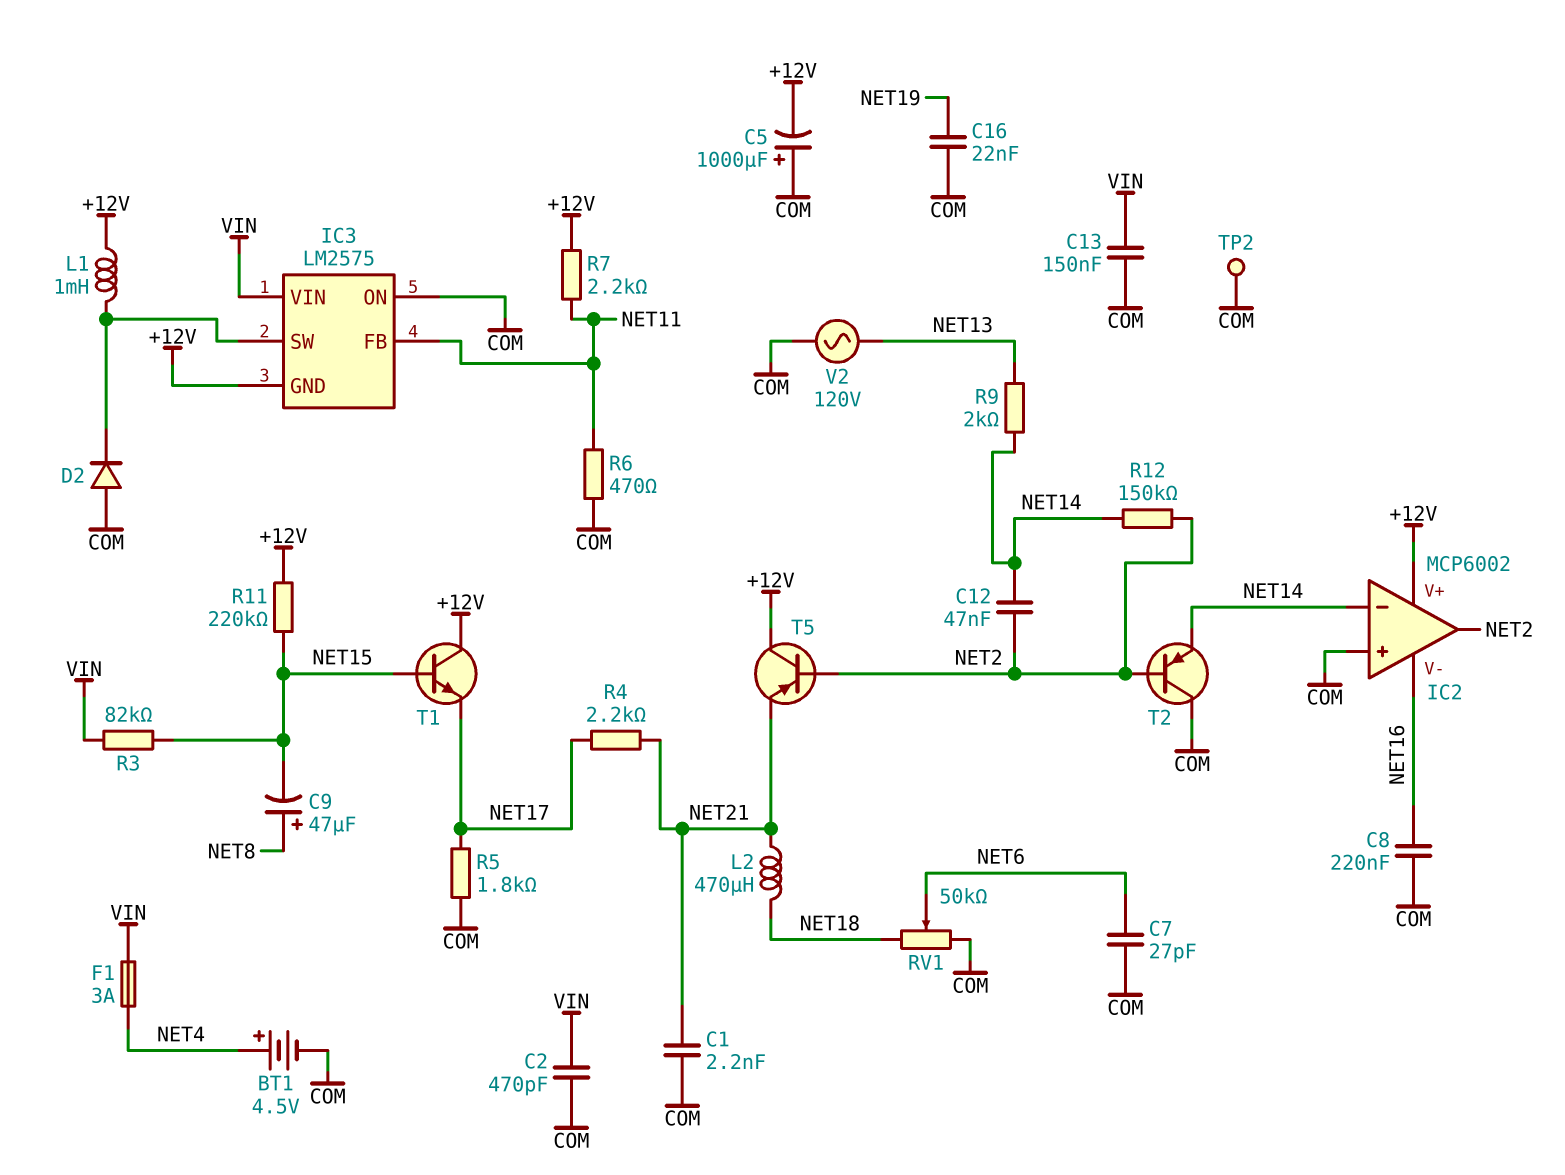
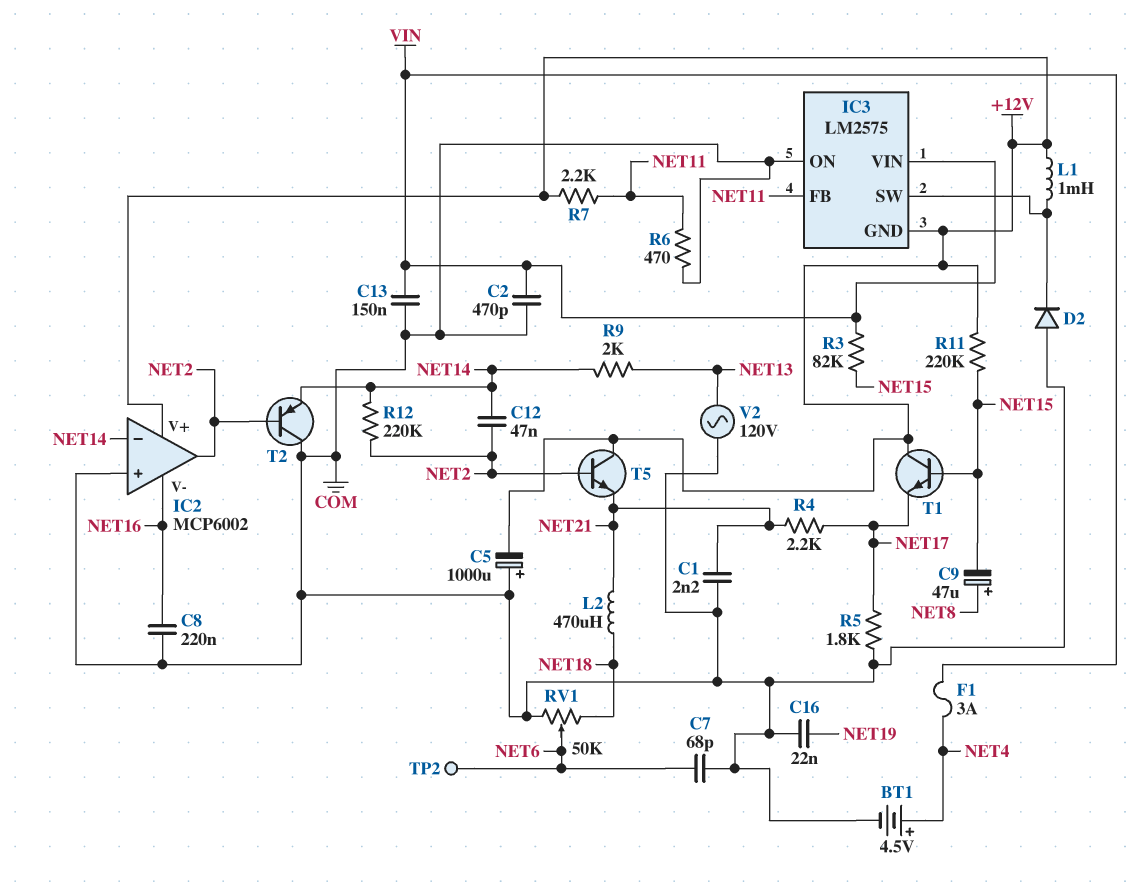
C7: 27pF (COM, NET6) -> 68pF (COM, NET6)
R12: 150k (NET2, NET14) -> 220k (NET2, NET14)
T5: PNP (B NET2, C +12V, E NET21) -> NPN (B NET2, C +12V, E NET21)
TP2: test point (COM) -> test point (NET6)

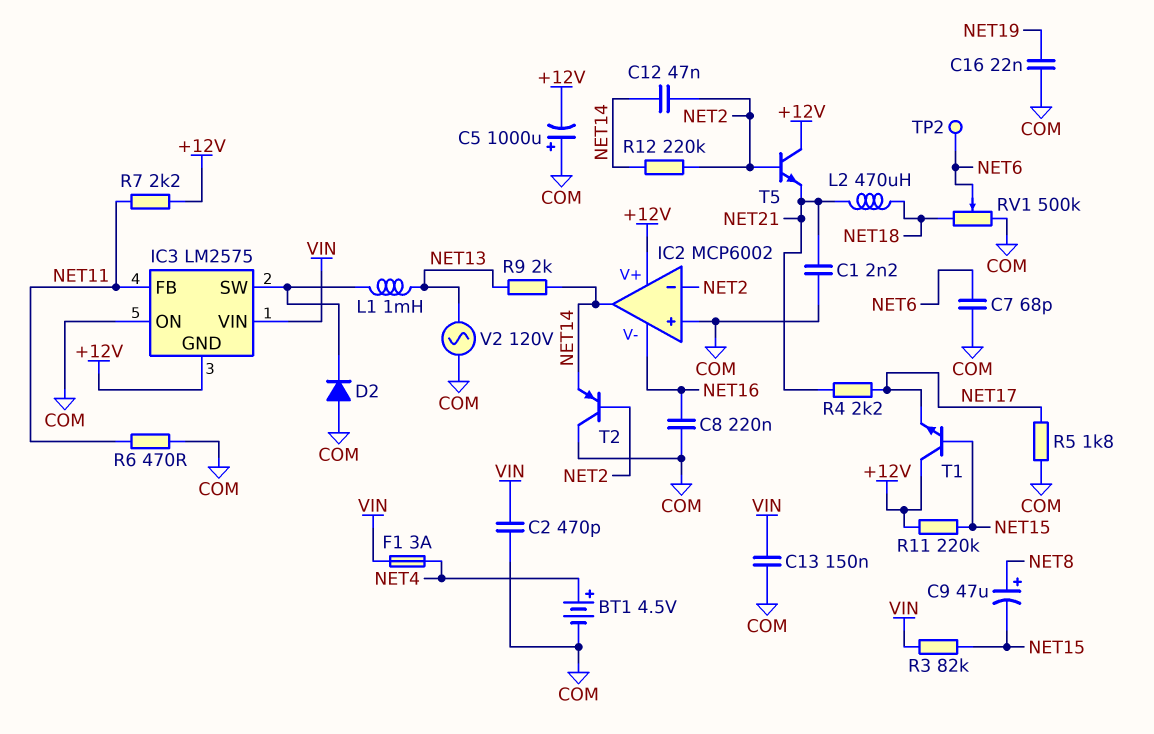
IC2 pin in-: NET14 -> NET2
IC2 pin out: NET2 -> NET14
L1: 1mH (+12V, IC3/SW) -> 1mH (IC3/SW, NET13)
RV1: 50k (COM, NET18, wiper NET6) -> 500k (COM, NET18, wiper NET6)

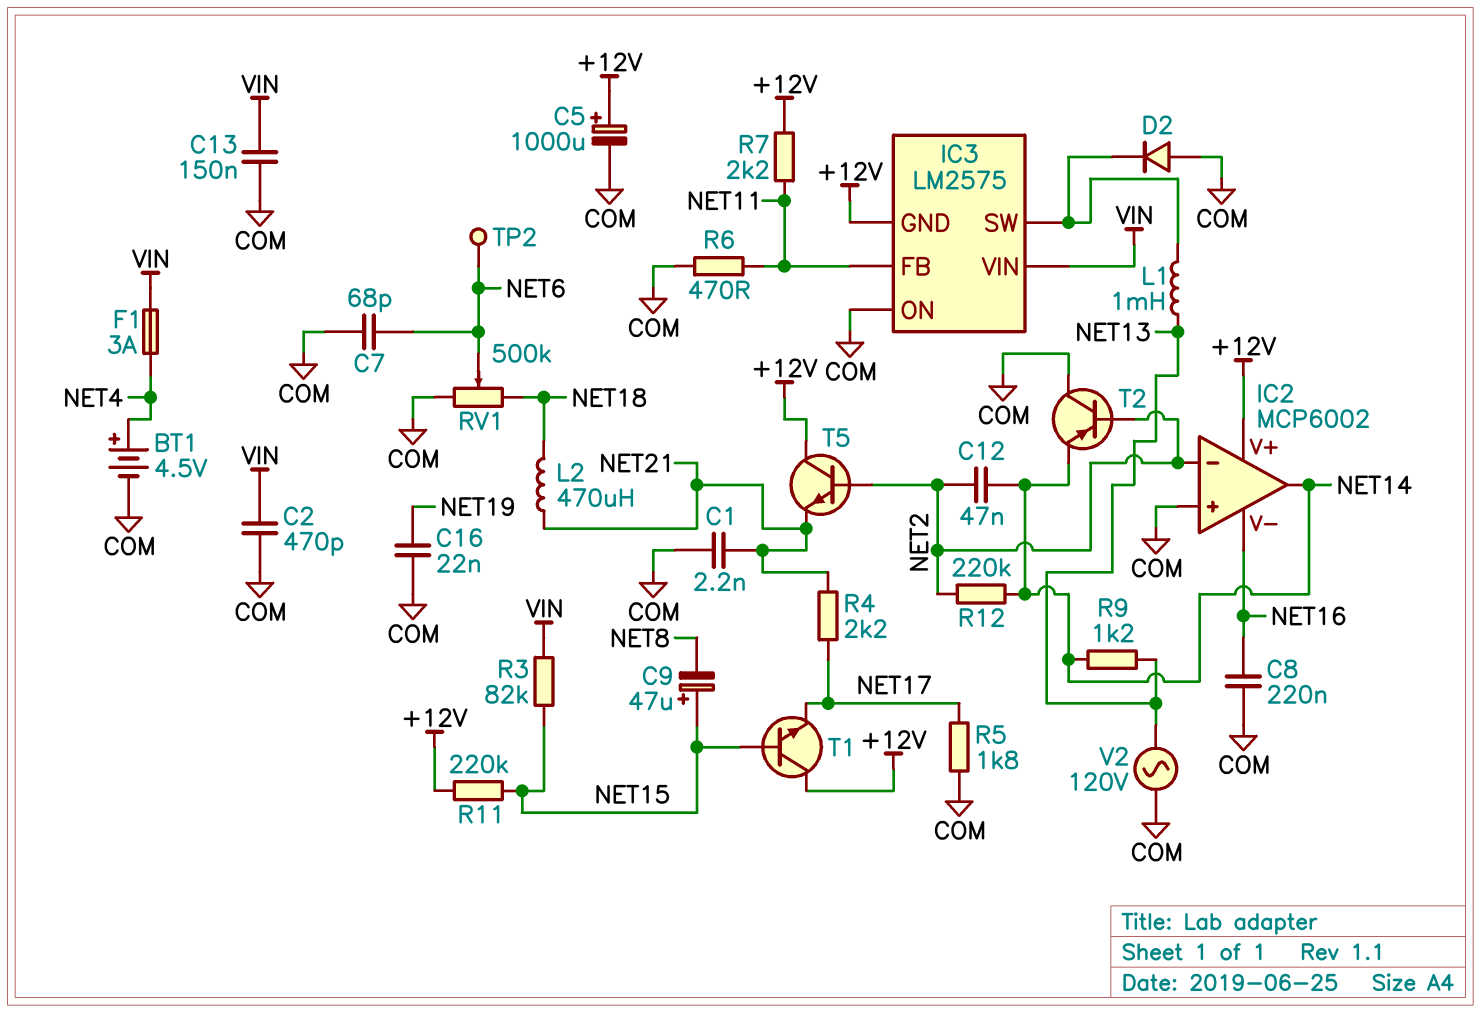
C5: 1000uF (plus COM, minus +12V) -> 1000uF (plus +12V, minus COM)
C9: 47uF (plus NET8, minus NET15) -> 47uF (plus NET15, minus NET8)
R9: 2k (NET13, NET14) -> 1.2k (NET13, NET14)

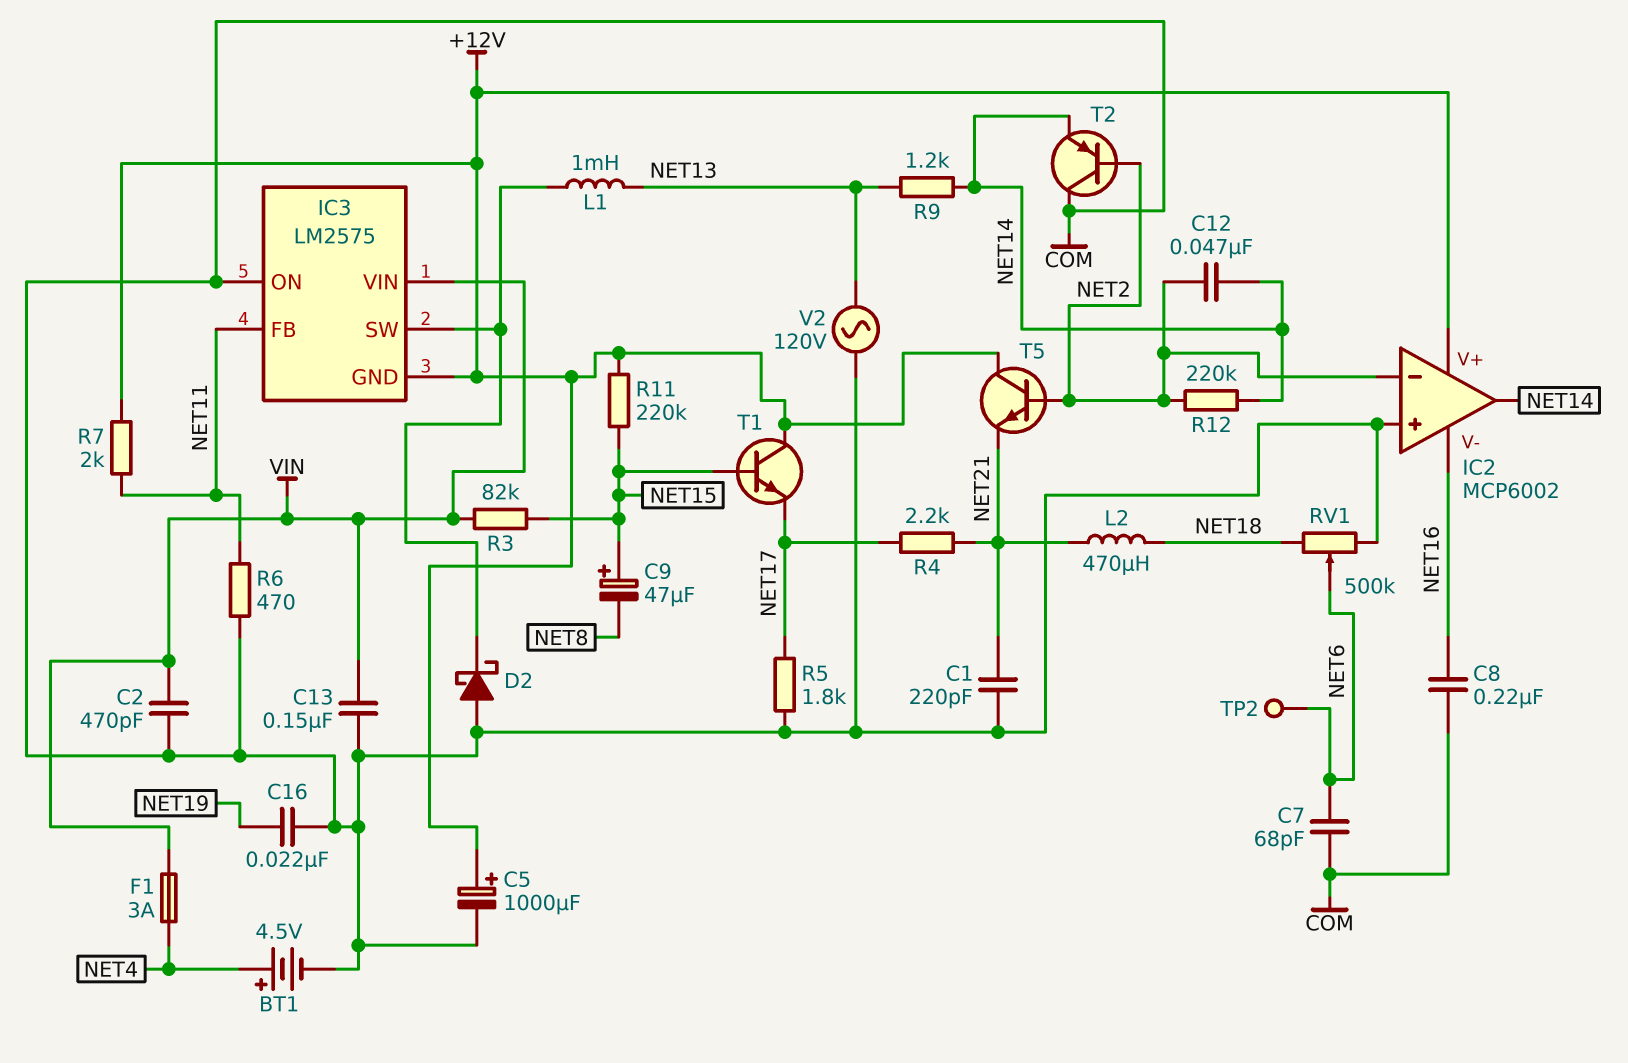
C1: 2.2nF (COM, NET21) -> 220pF (COM, NET21)
D2: diode (A COM, K IC3/SW) -> schottky (A COM, K IC3/SW)
R7: 2.2k (+12V, NET11) -> 2k (+12V, NET11)

